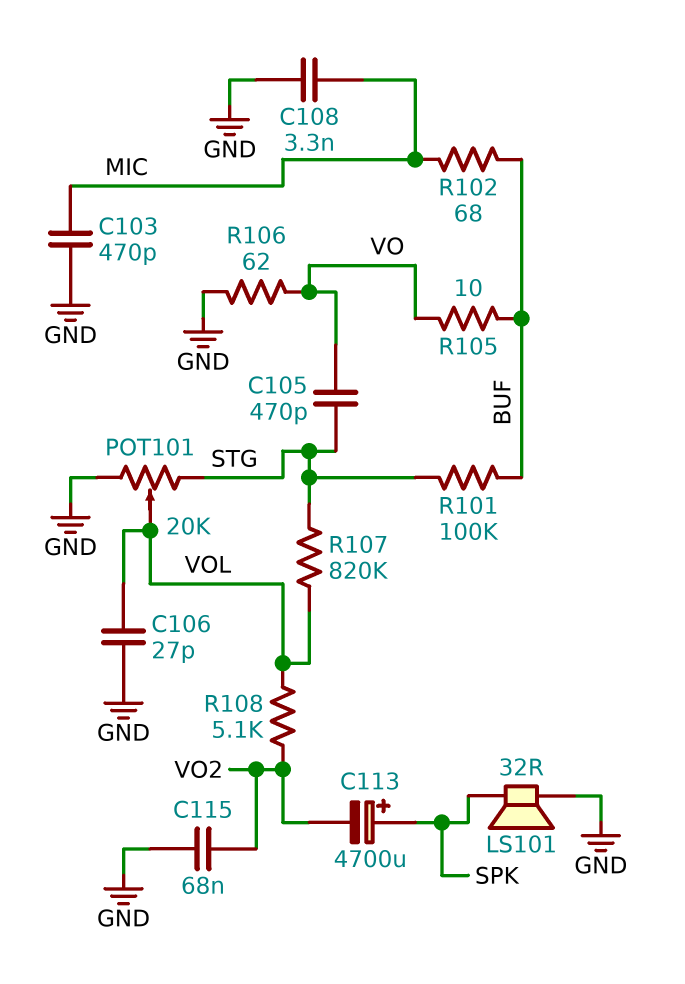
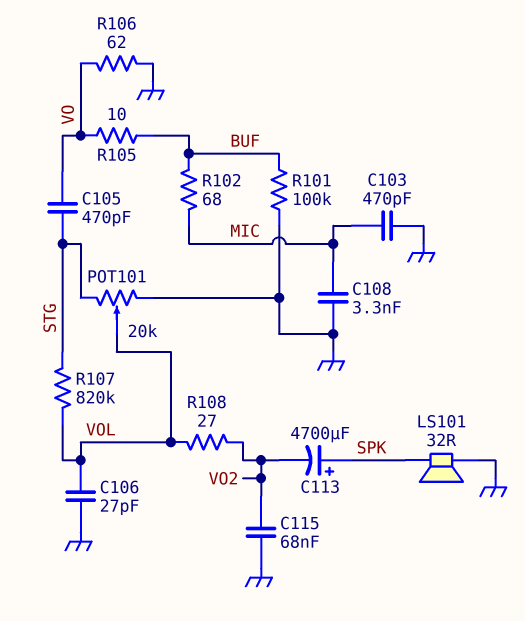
R101: 100k (BUF, STG) -> 100k (BUF, GND)
R108: 5.1k (VO2, VOL) -> 27 (VO2, VOL)

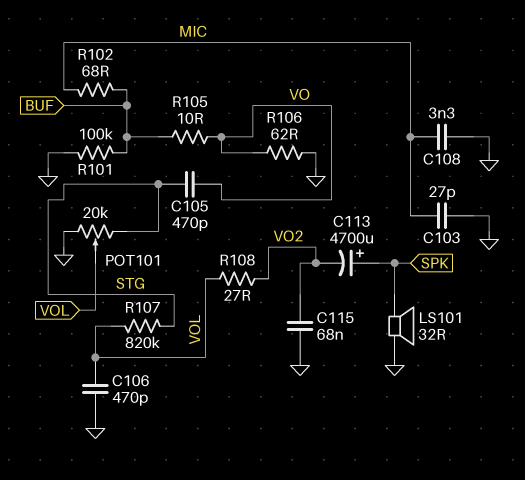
C103: 470pF (GND, MIC) -> 27pF (GND, MIC)
C106: 27pF (GND, VOL) -> 470pF (GND, VOL)

